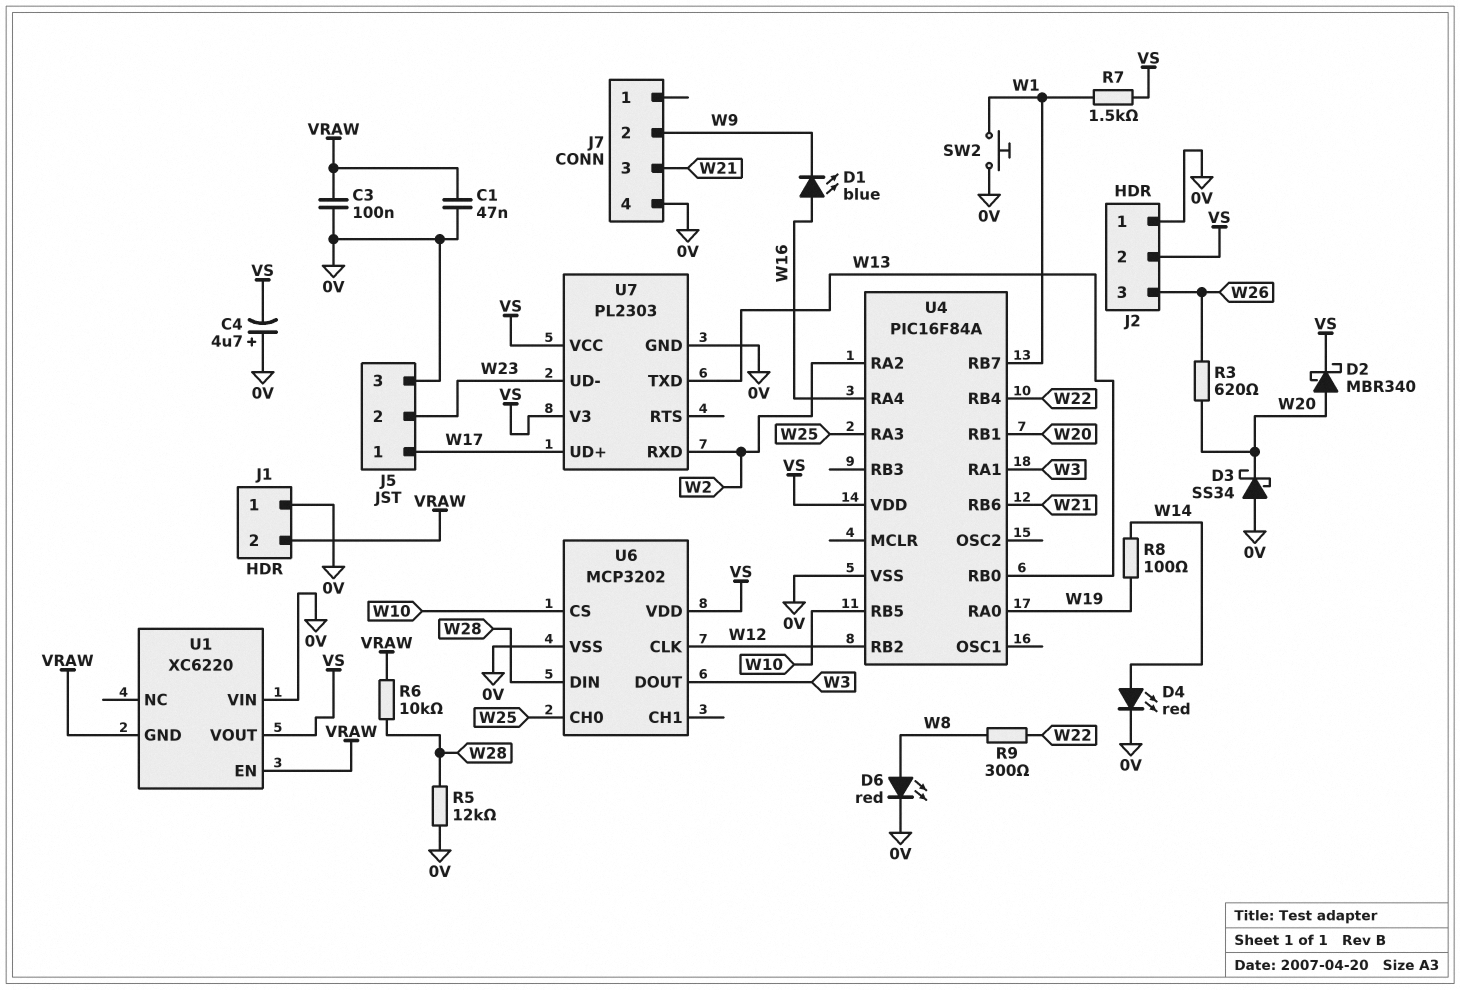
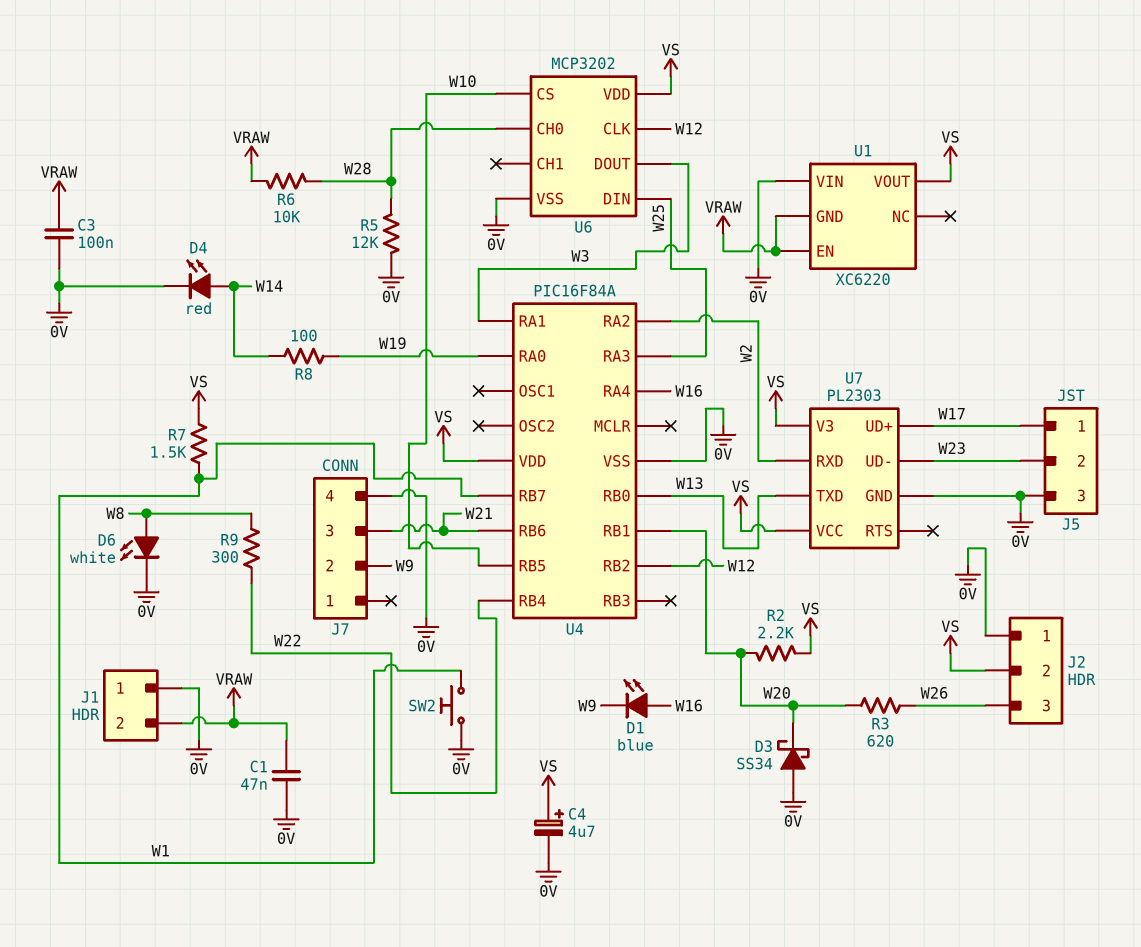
C4: 4.7uF (plus 0V, minus VS) -> 4.7uF (plus VS, minus 0V)
D2: schottky MBR340 (A W20, K VS) -> none
D6: LED red (A W8, K 0V) -> LED white (A W8, K 0V)
R2: none -> 2.2k (VS, W20)
U6 pin CH0: W25 -> W28
U6 pin DIN: W28 -> W25

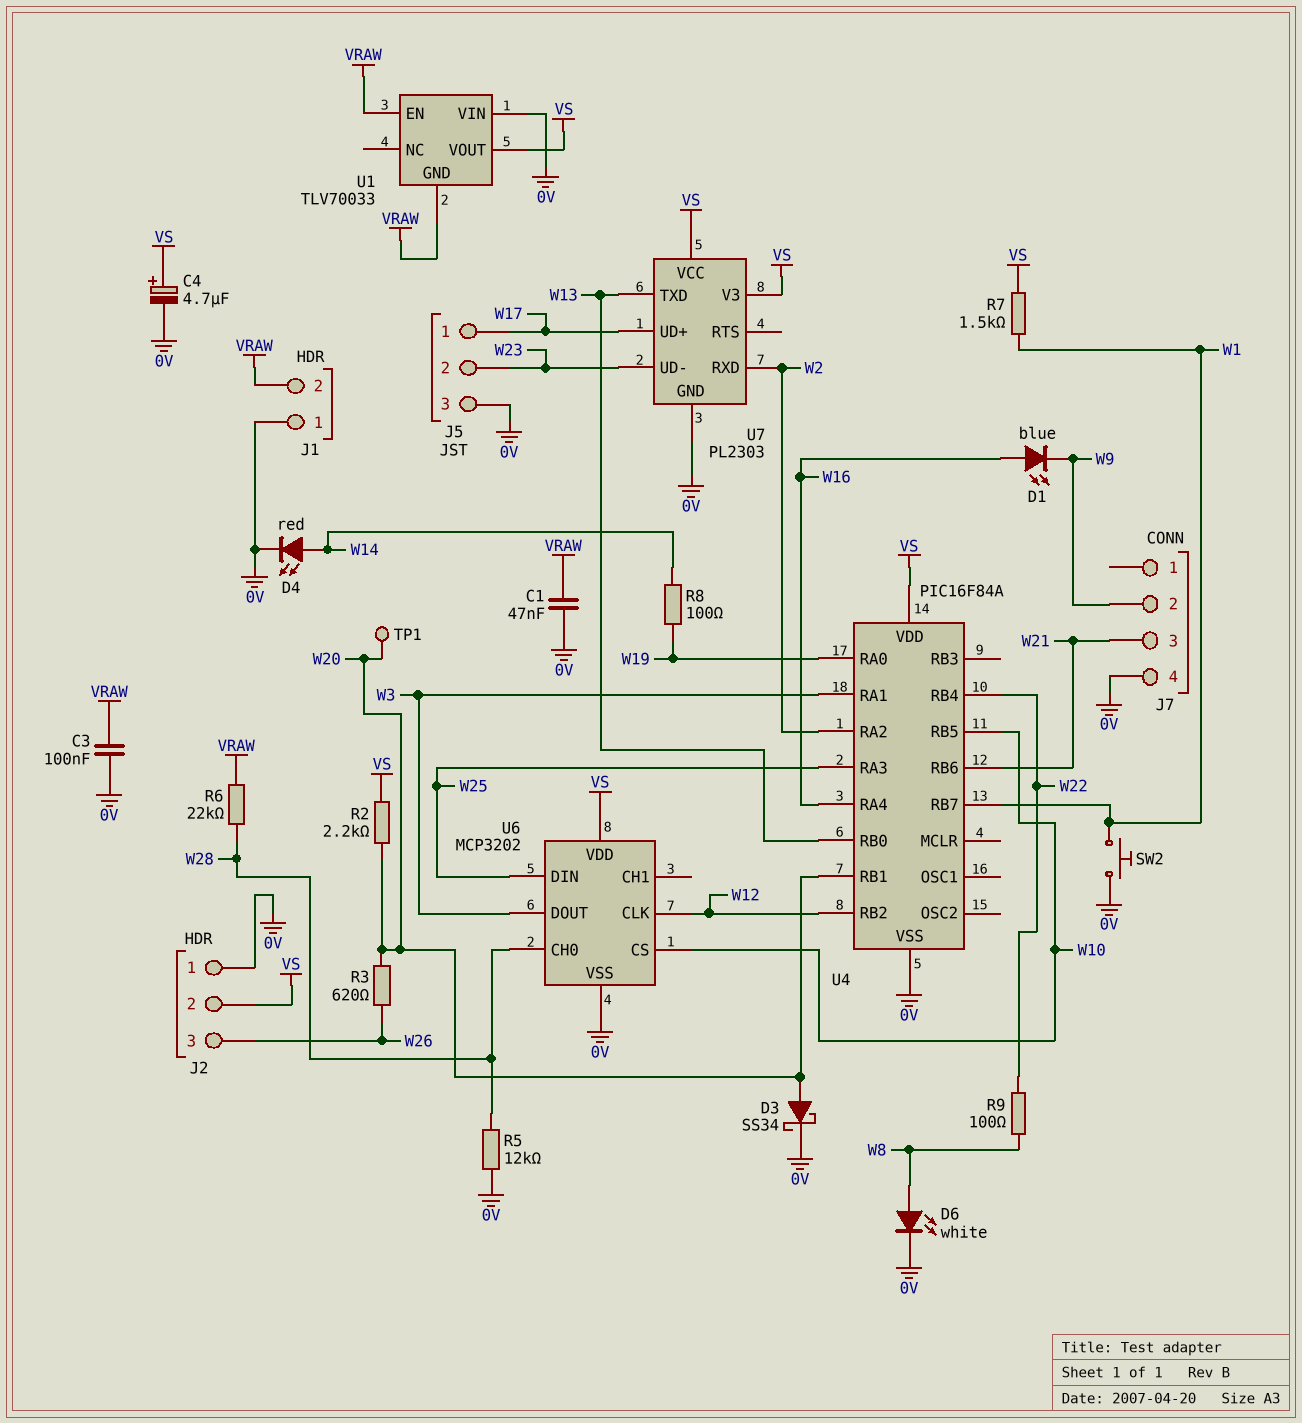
D3: schottky SS34 (A 0V, K W20) -> schottky SS34 (A W20, K 0V)
R6: 10k (VRAW, W28) -> 22k (VRAW, W28)
R9: 300 (W8, W22) -> 100 (W8, W22)
TP1: none -> test point (W20)
U1: XC6220 -> TLV70033

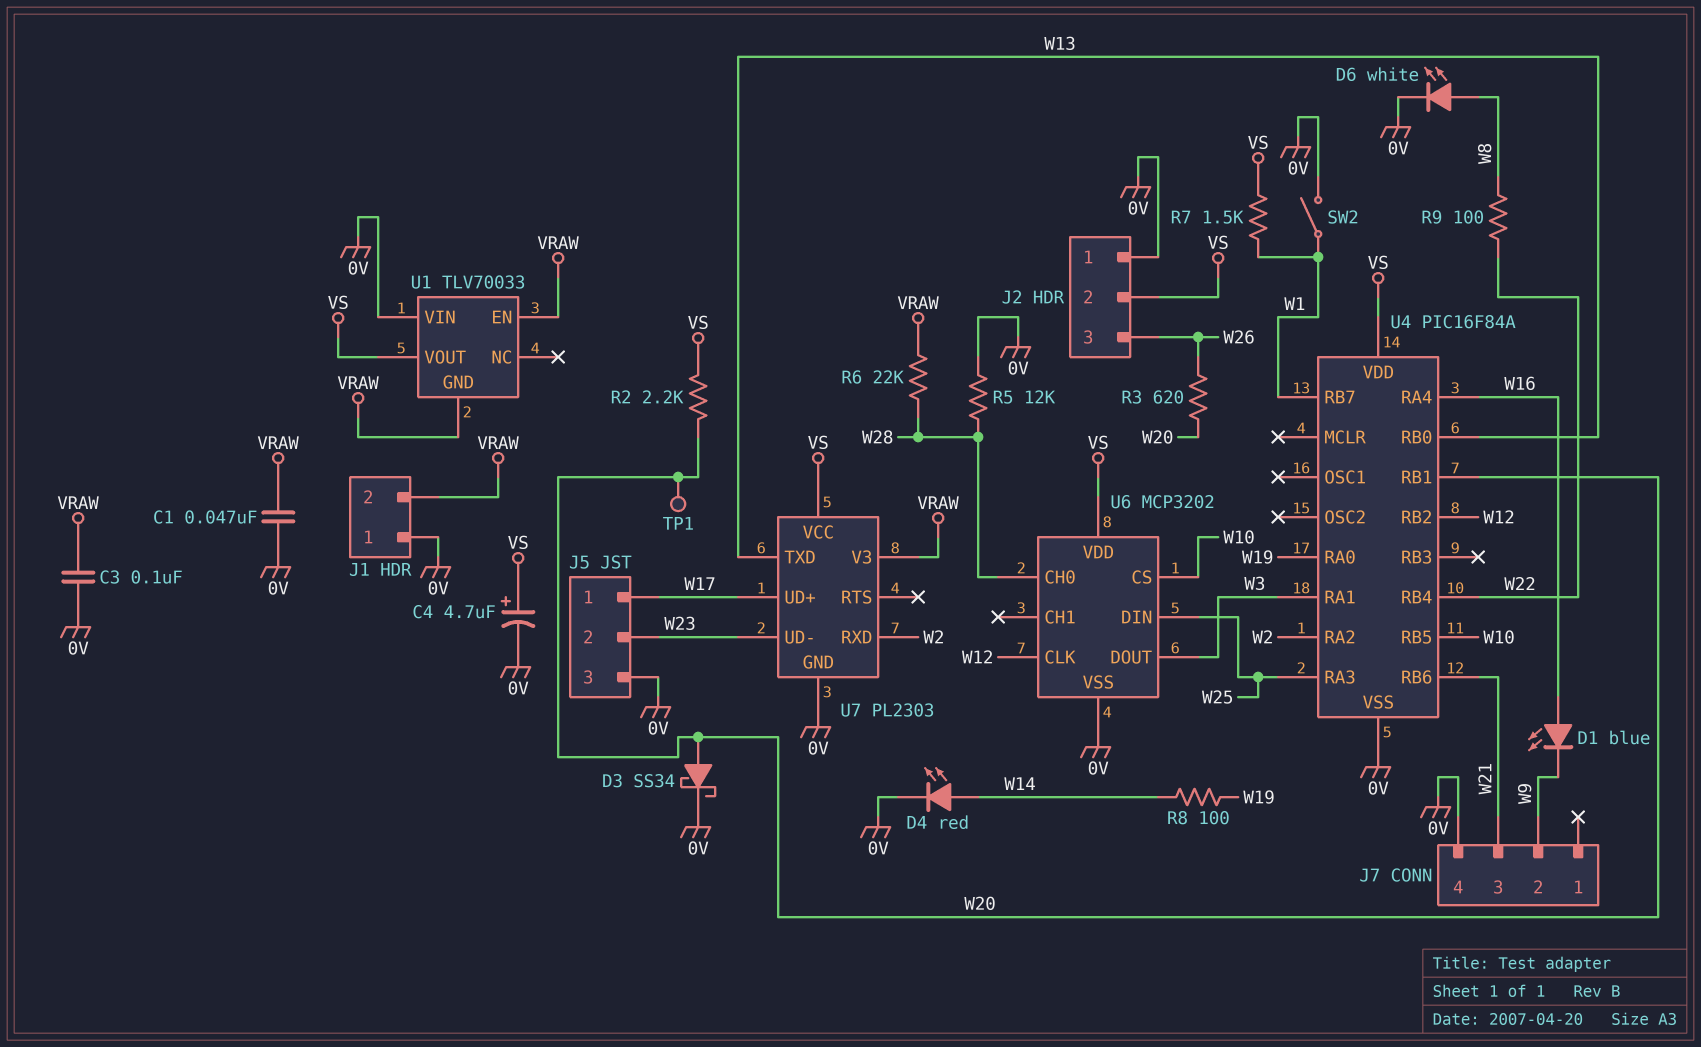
SW2: button (0V, W1) -> switch (0V, W1)
U7 pin V3: VS -> VRAW

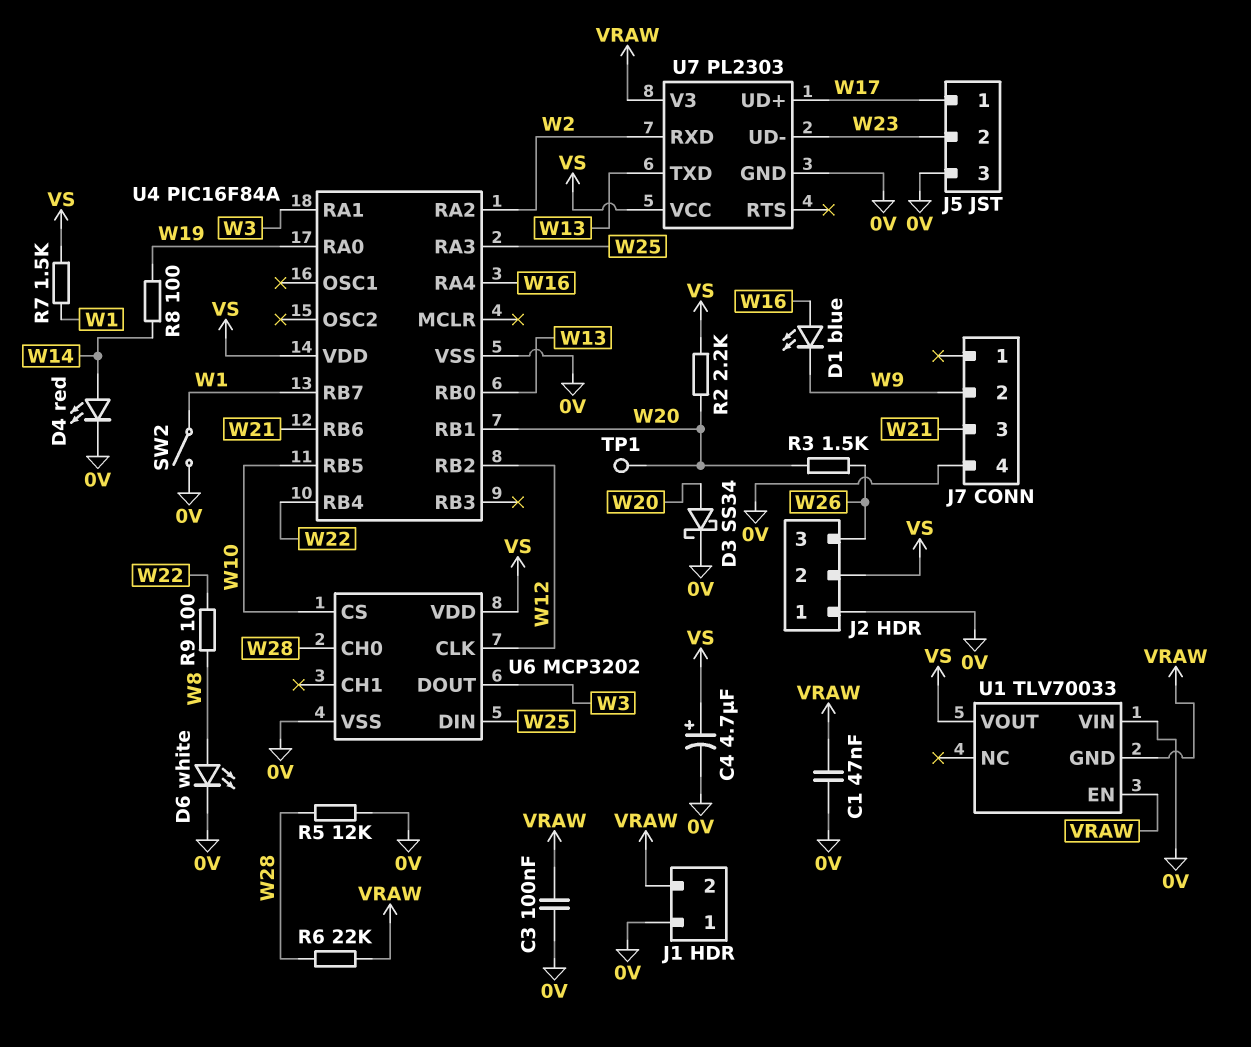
R3: 620 (W20, W26) -> 1.5k (W20, W26)

